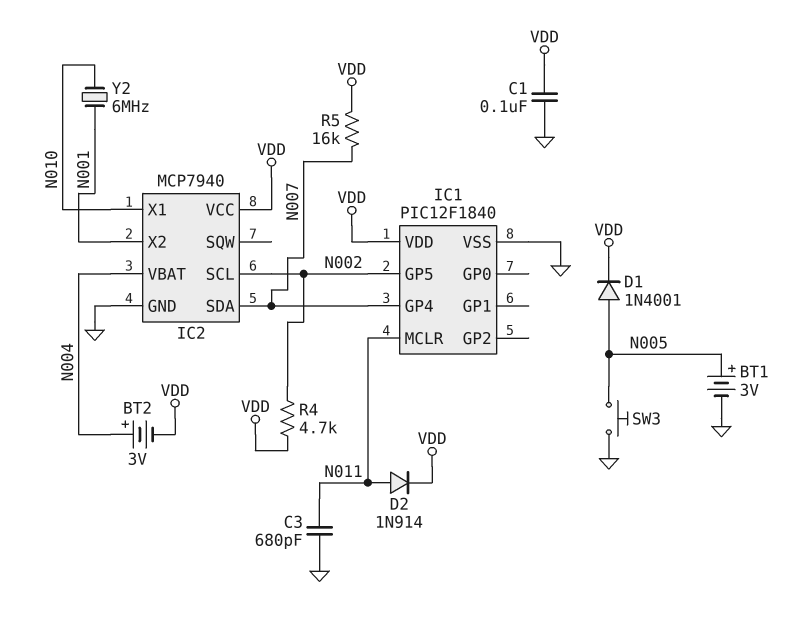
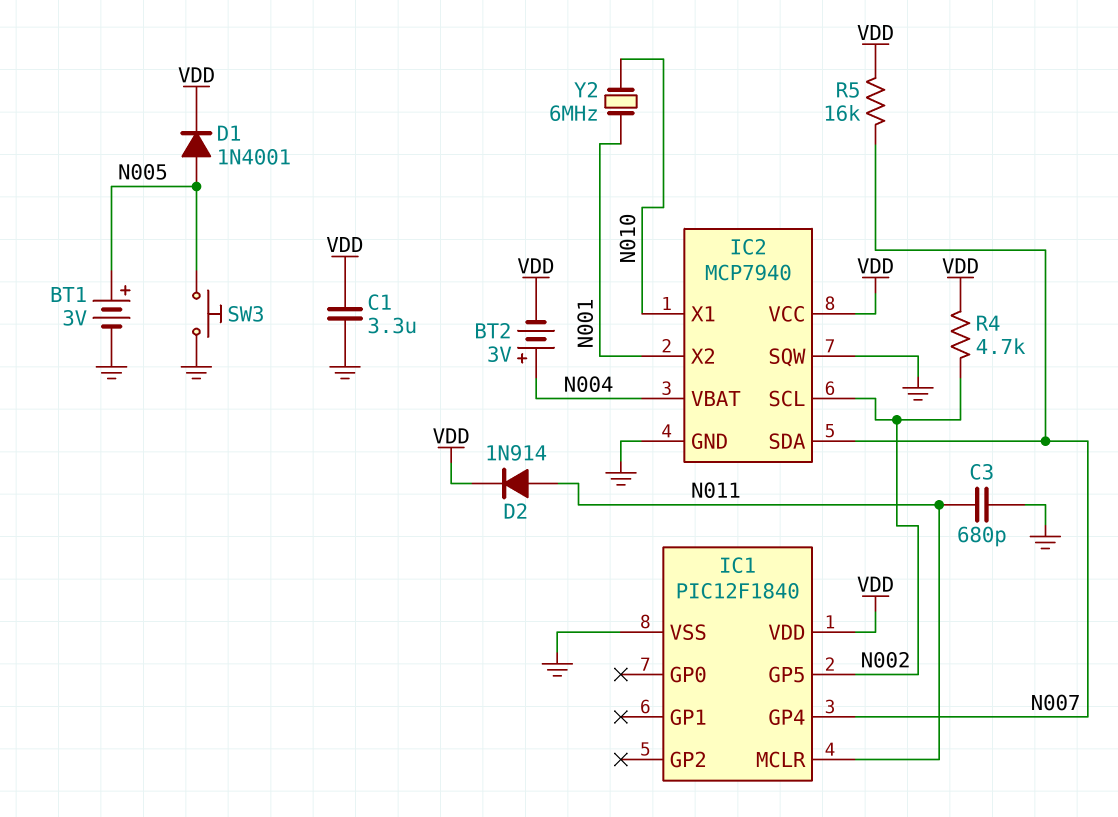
C1: 100nF (GND, VDD) -> 3.3uF (GND, VDD)
IC2 pin SQW: none -> GND

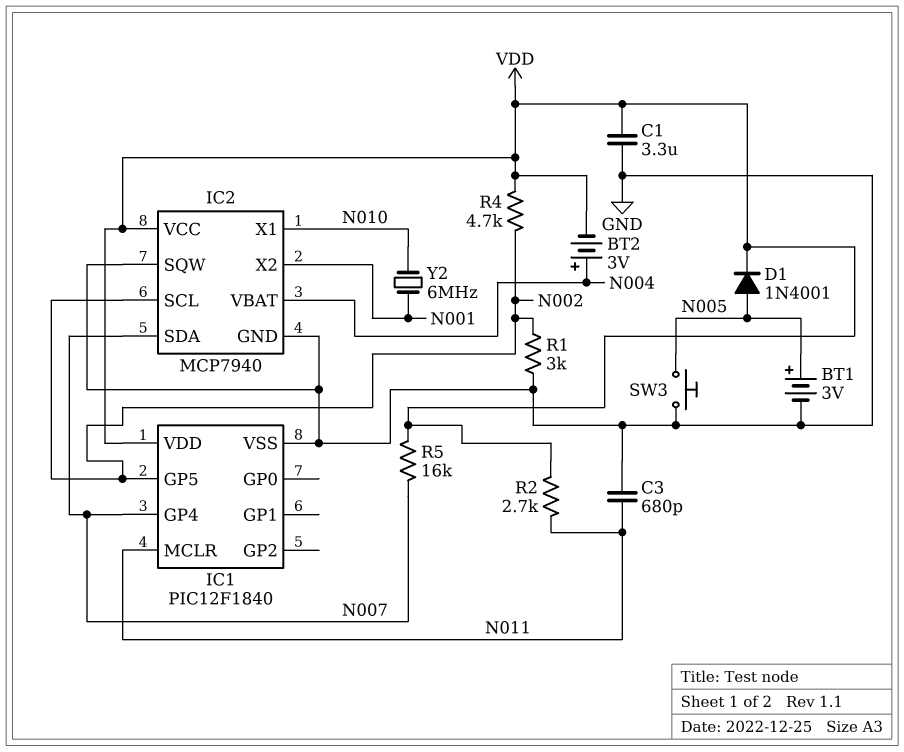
D2: diode 1N914 (A N011, K VDD) -> none
R1: none -> 3k (GND, N002)
R2: none -> 2.7k (N011, VDD)

